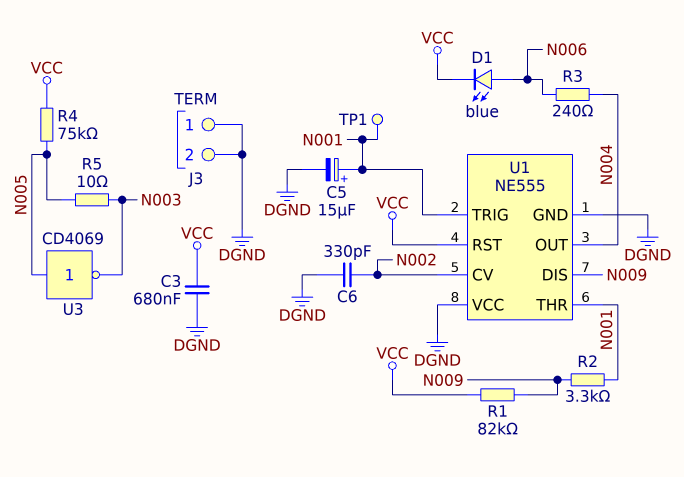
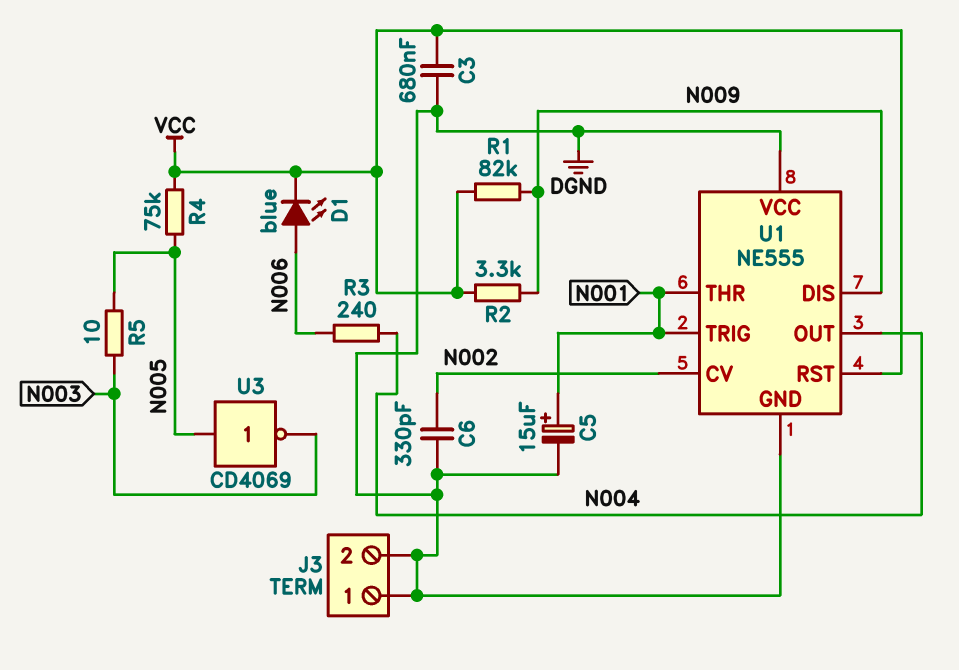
R2: 3.3k (N001, N009) -> 3.3k (N009, VCC)
TP1: test point (N001) -> none

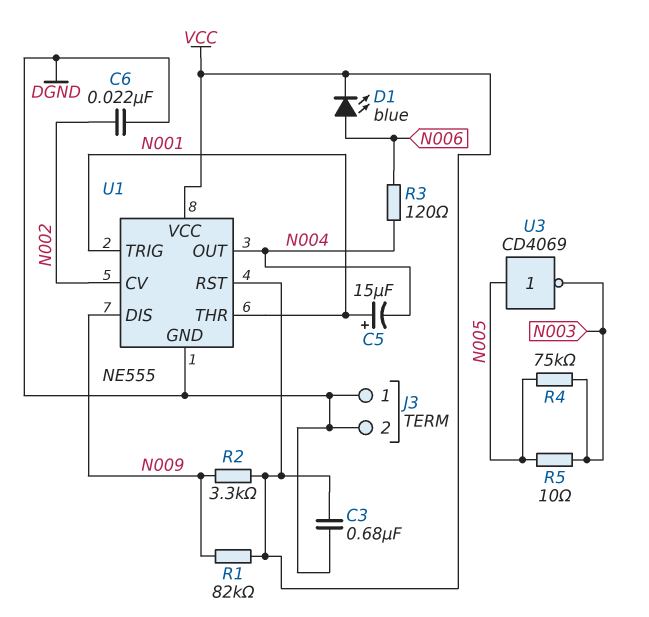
C5: 15uF (plus N001, minus DGND) -> 15uF (plus N001, minus N004)
C6: 330pF (DGND, N002) -> 22nF (DGND, N002)
R3: 240 (N004, N006) -> 120 (N004, N006)
R4: 75k (N005, VCC) -> 75k (N003, N005)
U1 pin VCC: DGND -> VCC

